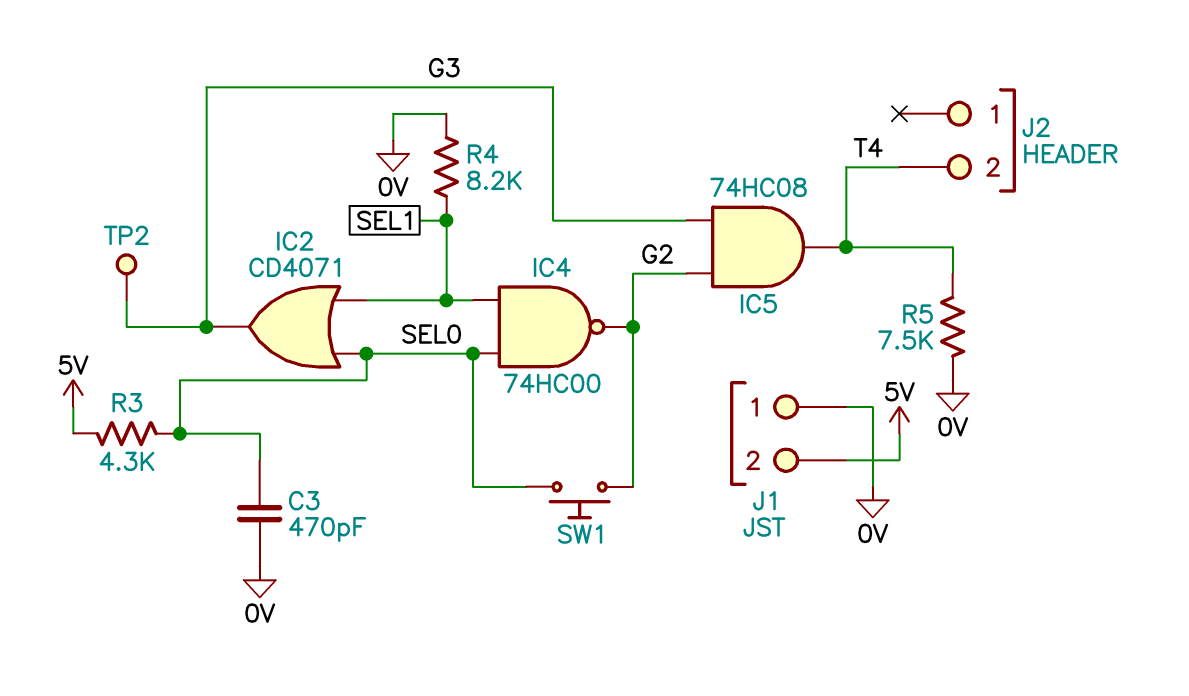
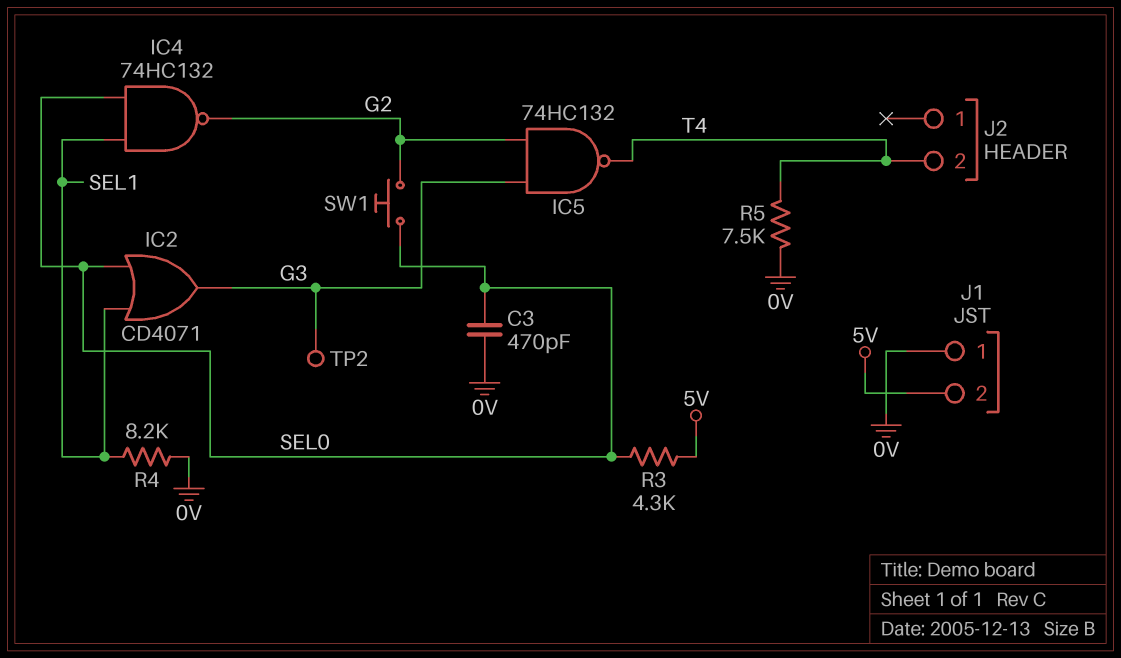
IC4: NAND 74HC00 (in SEL0, in SEL1, out G2) -> NAND 74HC132 (in SEL0, in SEL1, out G2)
IC5: AND 74HC08 (in G2, in G3, out T4) -> NAND 74HC132 (in G2, in G3, out T4)

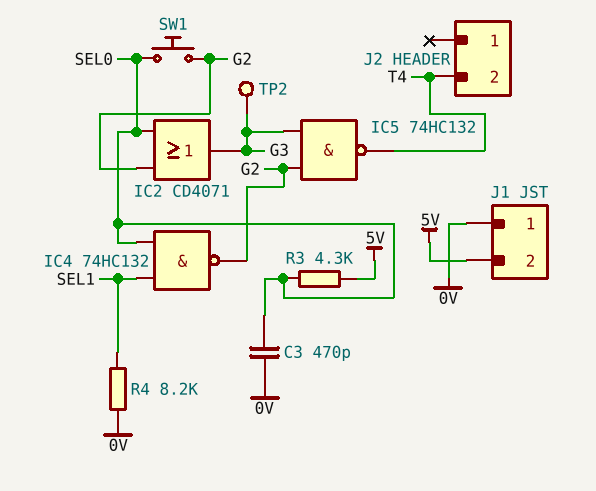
IC2: OR CD4071 (in SEL0, in SEL1, out G3) -> OR CD4071 (in G2, in SEL0, out G3)
R5: 7.5k (0V, T4) -> none

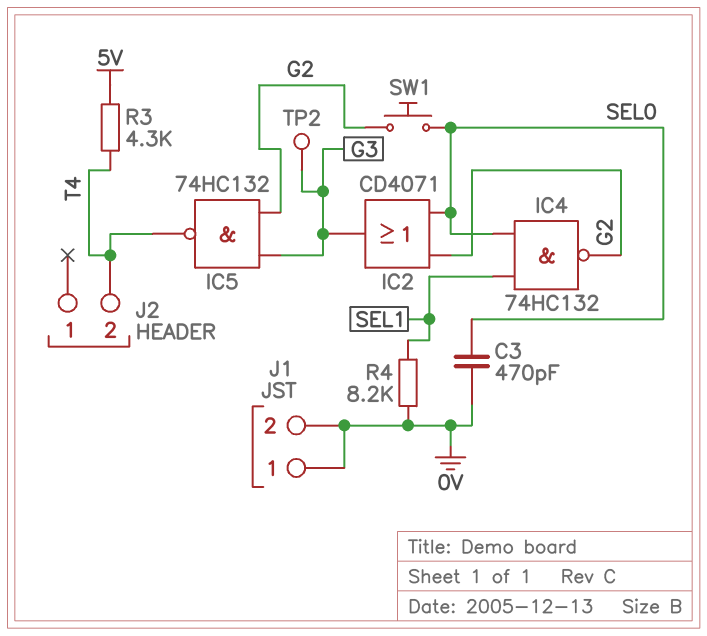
J1 pin 2: 5V -> 0V
R3: 4.3k (5V, SEL0) -> 4.3k (5V, T4)

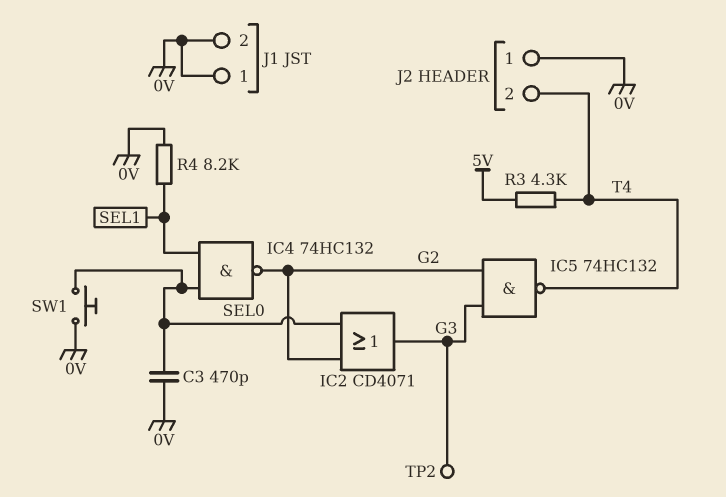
J2 pin 1: none -> 0V
SW1: button (G2, SEL0) -> button (0V, SEL0)

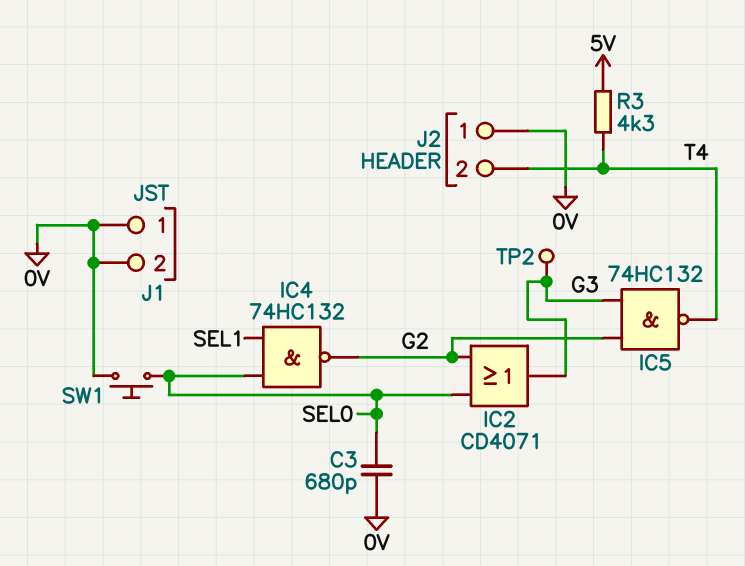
C3: 470pF (0V, SEL0) -> 680pF (0V, SEL0)
R4: 8.2k (0V, SEL1) -> none

